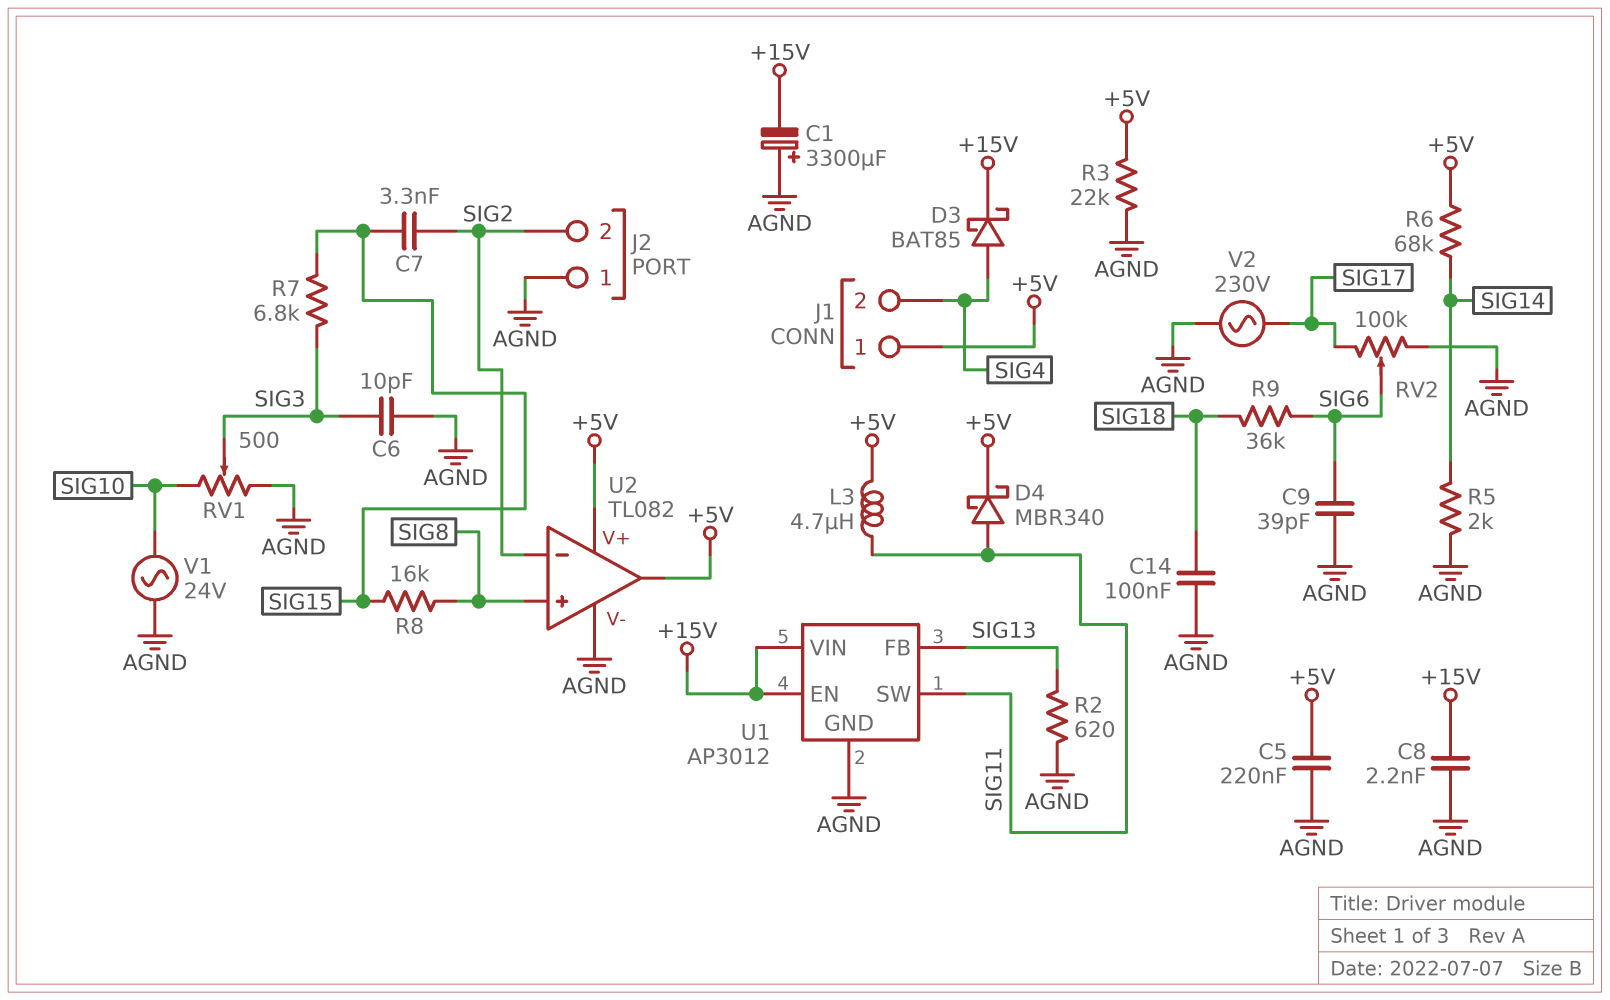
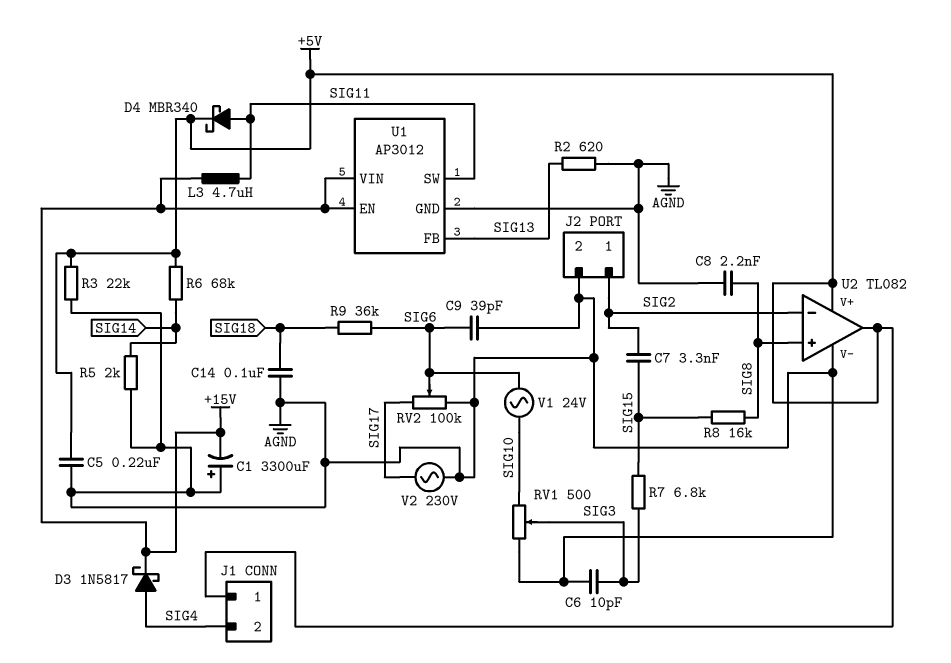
C8: 2.2nF (+15V, AGND) -> 2.2nF (AGND, SIG8)
D3: schottky BAT85 (A SIG4, K +15V) -> schottky 1N5817 (A SIG4, K +15V)
J2 pin 1: AGND -> SIG2
J2 pin 2: SIG2 -> AGND
L3: 4.7uH (+5V, SIG11) -> 4.7uH (+15V, SIG11)
V1: AC 24V (AGND, SIG10) -> AC 24V (SIG6, SIG10)

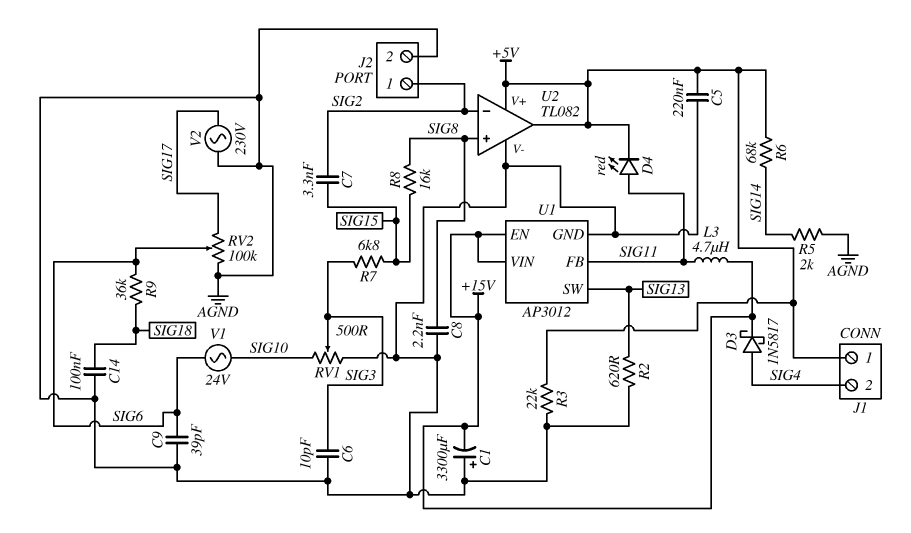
D4: schottky MBR340 (A SIG11, K +5V) -> LED red (A SIG11, K +5V)
U1 pin FB: SIG13 -> SIG11
U1 pin SW: SIG11 -> SIG13

